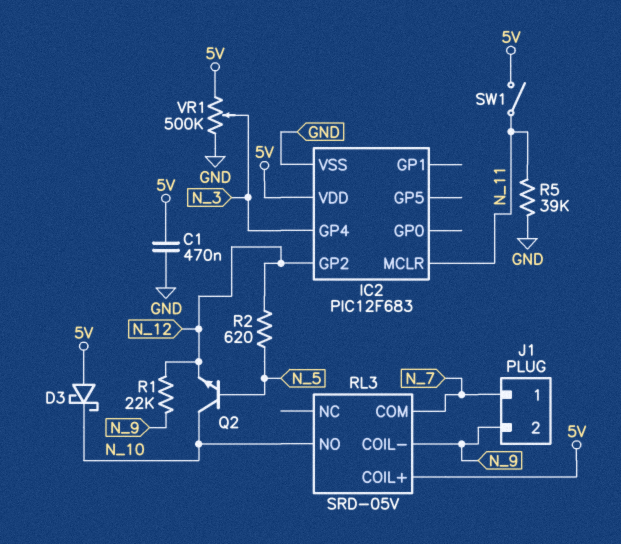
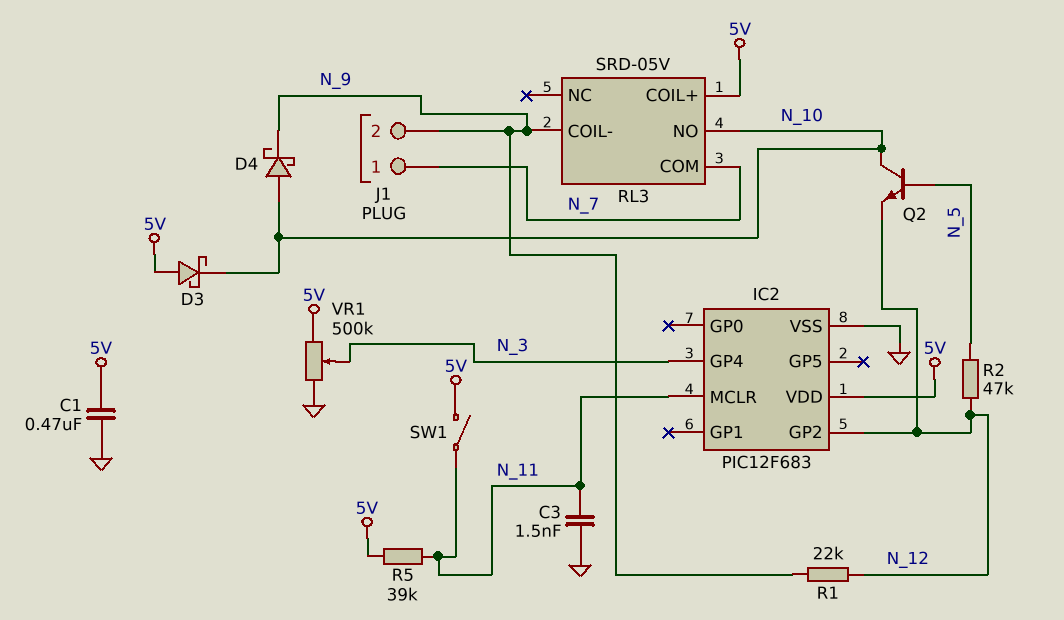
C3: none -> 1.5nF (GND, N_11)
D4: none -> schottky (A N_10, K N_9)
R2: 620 (N_5, N_12) -> 47k (N_5, N_12)
R5: 39k (GND, N_11) -> 39k (5V, N_11)

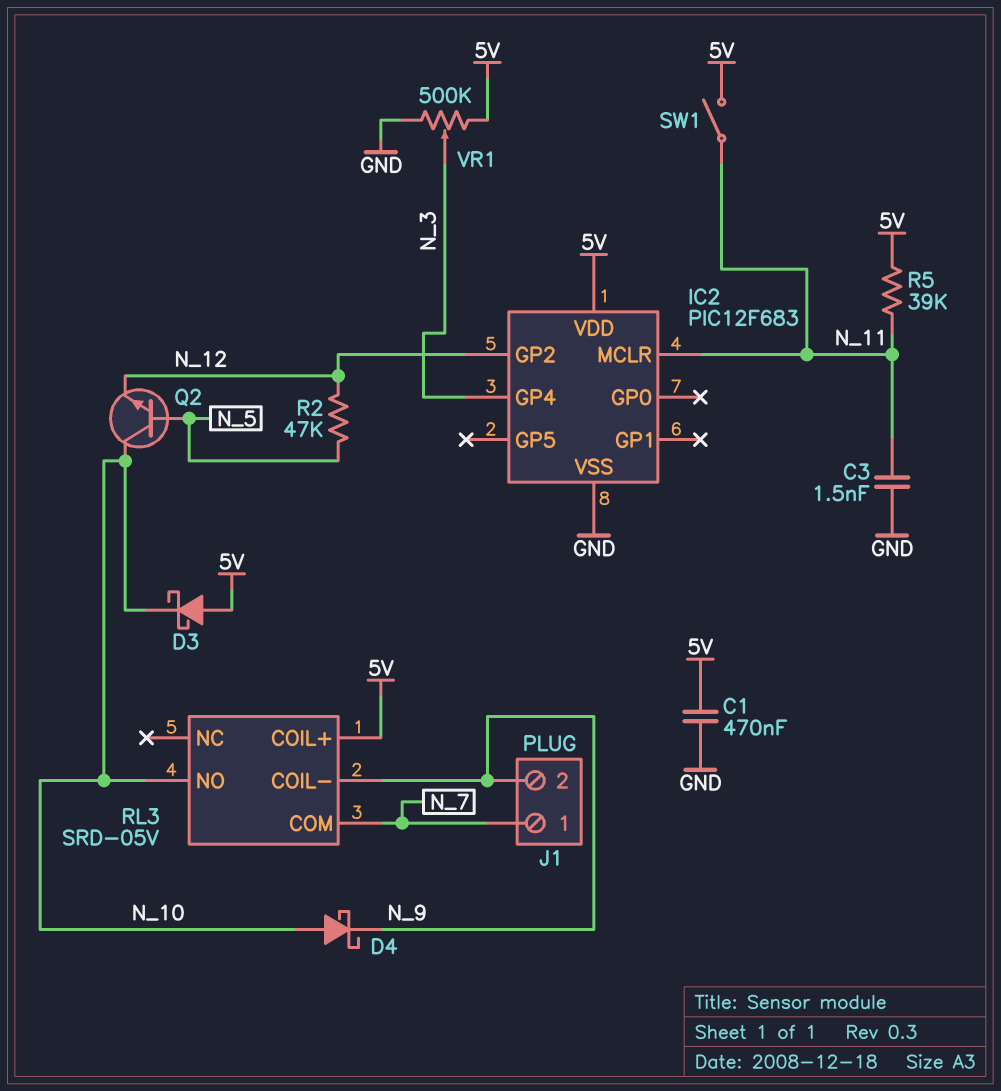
R1: 22k (N_9, N_12) -> none

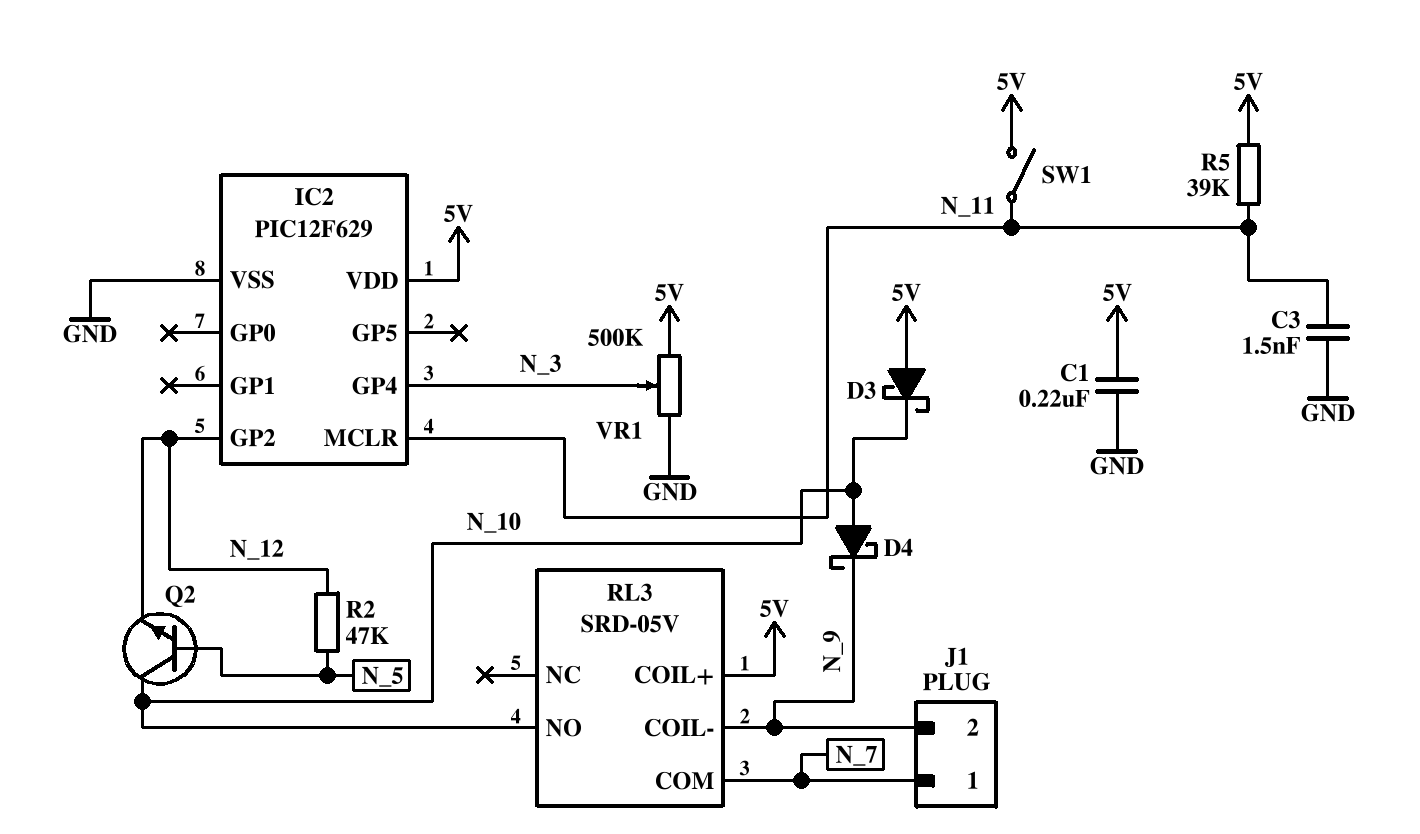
C1: 470nF (5V, GND) -> 220nF (5V, GND)
IC2: PIC12F683 -> PIC12F629

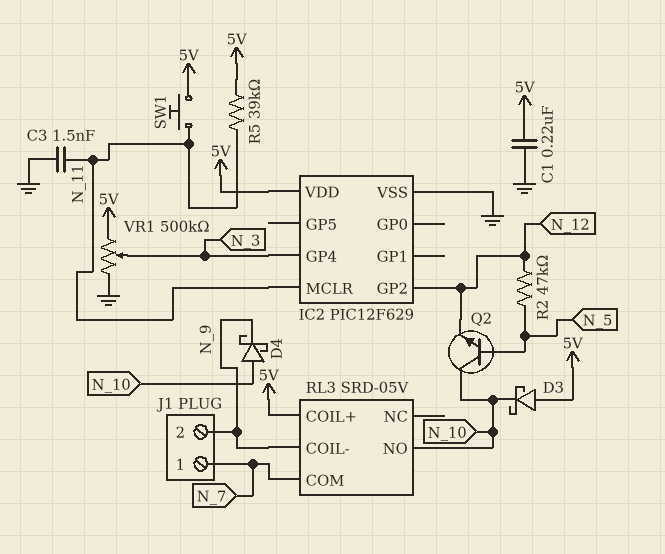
SW1: switch (5V, N_11) -> button (5V, N_11)

